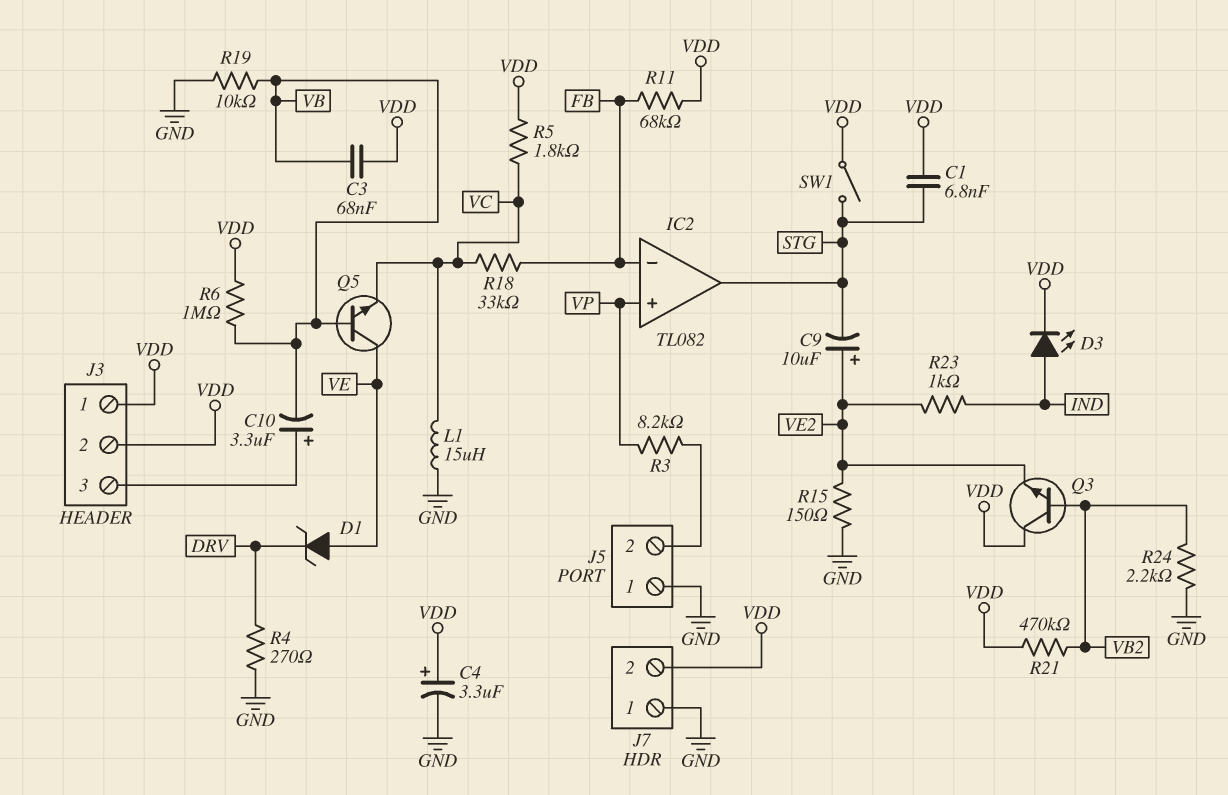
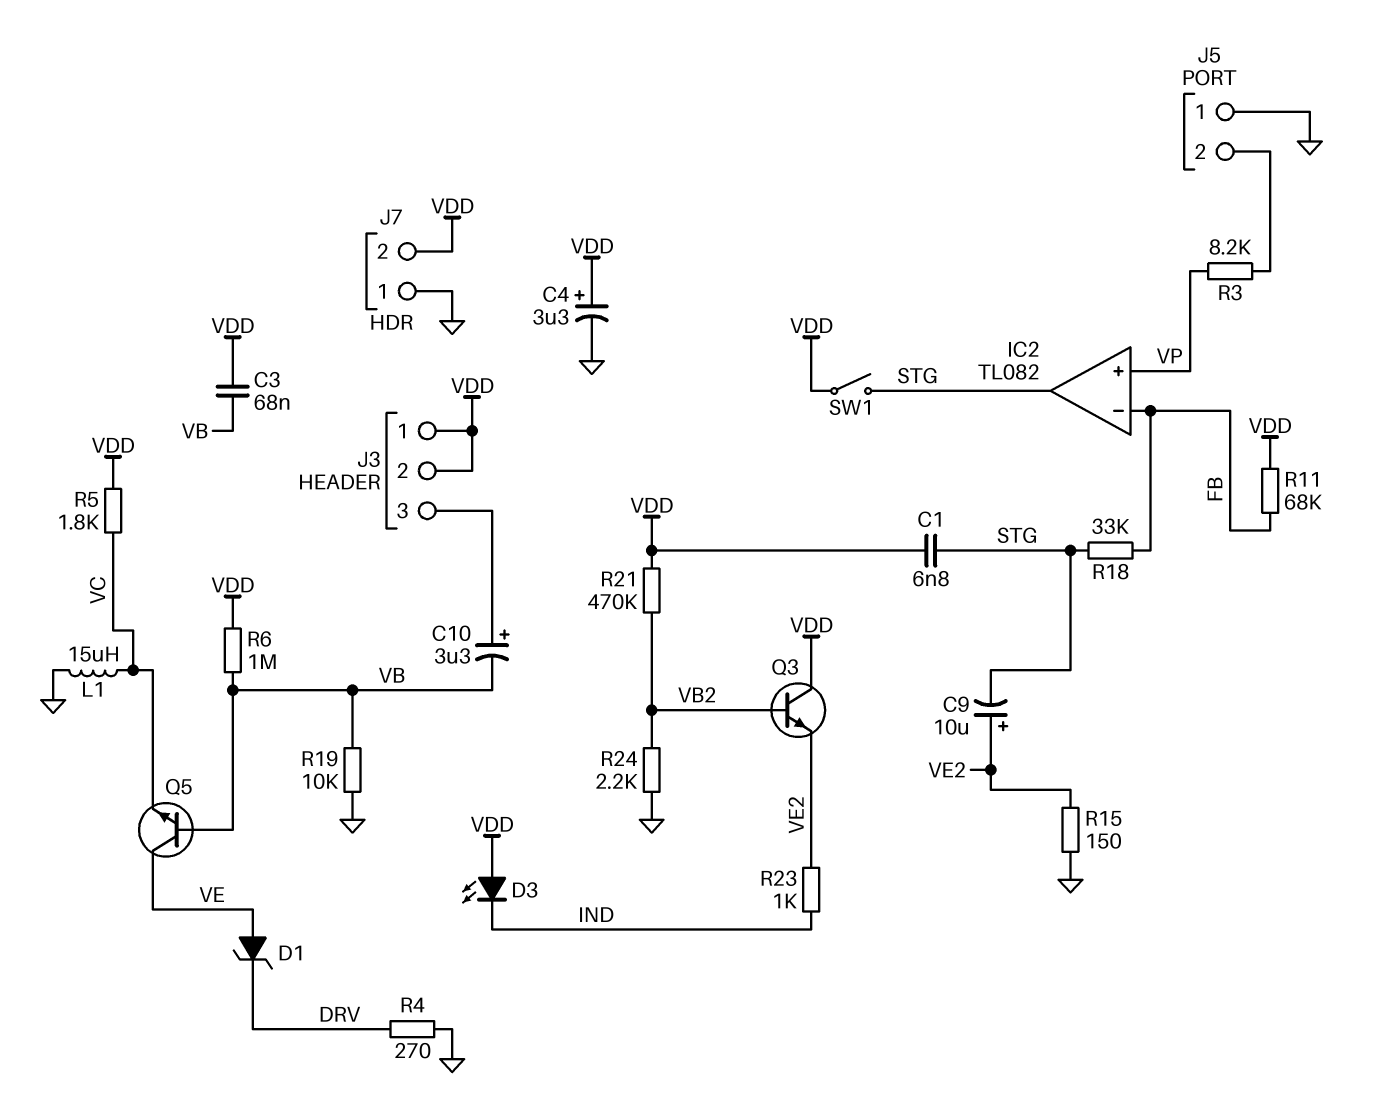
D3: LED (A IND, K VDD) -> LED (A VDD, K IND)
R18: 33k (FB, VC) -> 33k (FB, STG)

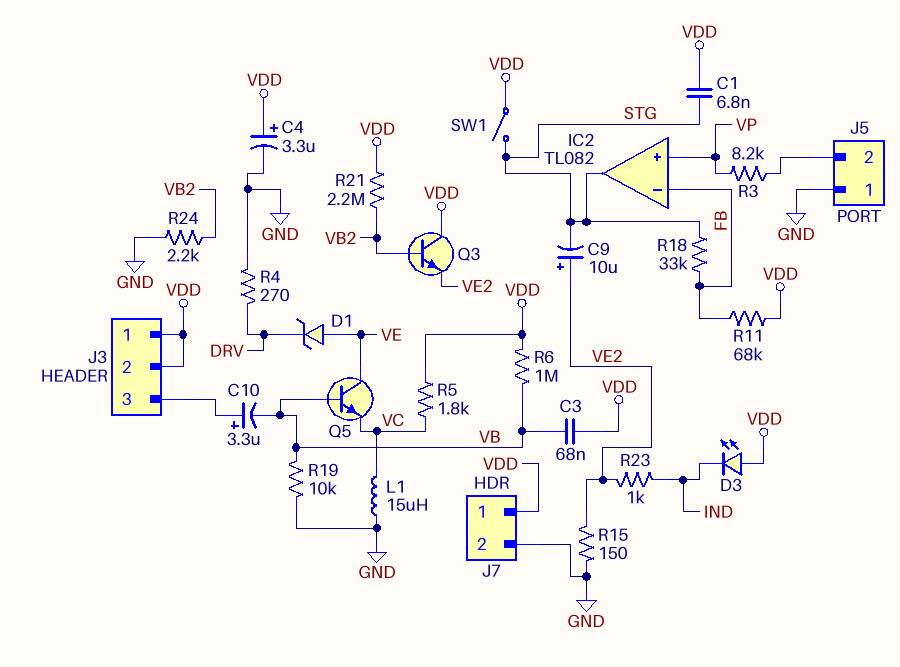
J7 pin 1: GND -> VDD
J7 pin 2: VDD -> GND
R21: 470k (VB2, VDD) -> 2.2M (VB2, VDD)

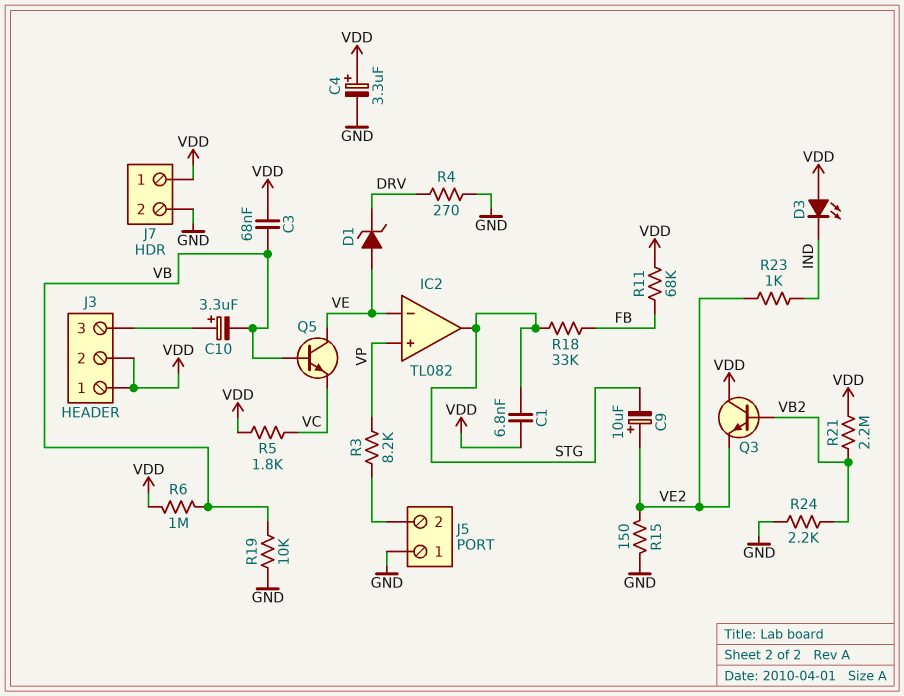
IC2 pin in-: FB -> VE
L1: 15uH (GND, VC) -> none
SW1: switch (STG, VDD) -> none

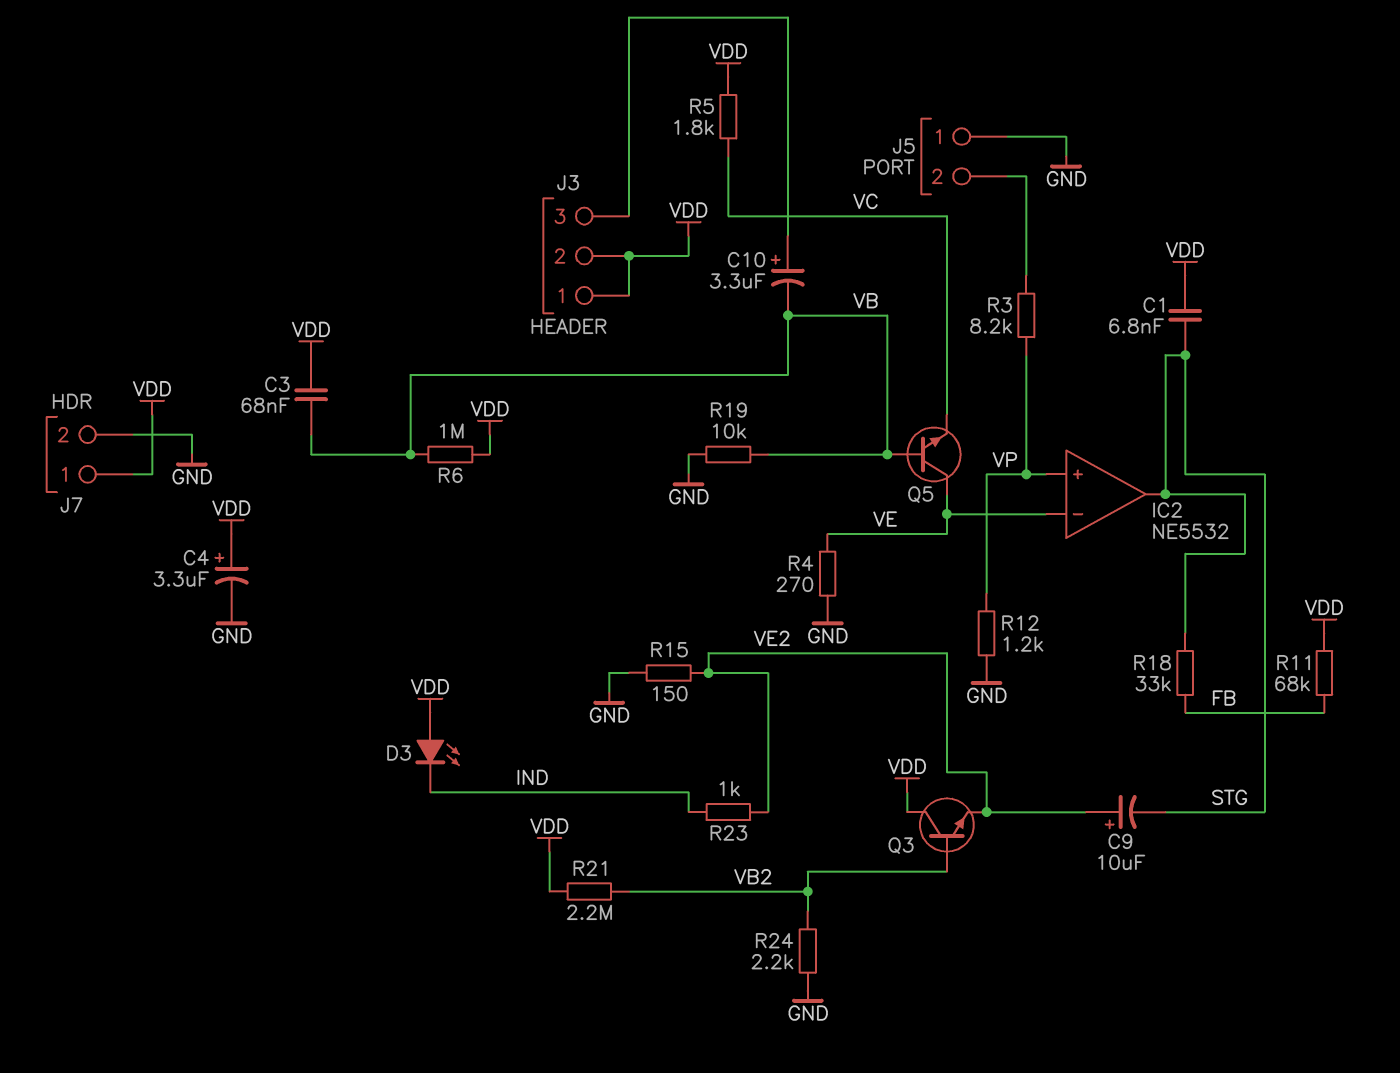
D1: zener (A VE, K DRV) -> none
IC2: TL082 -> NE5532
R4: 270 (DRV, GND) -> 270 (GND, VE)
R12: none -> 1.2k (GND, VP)

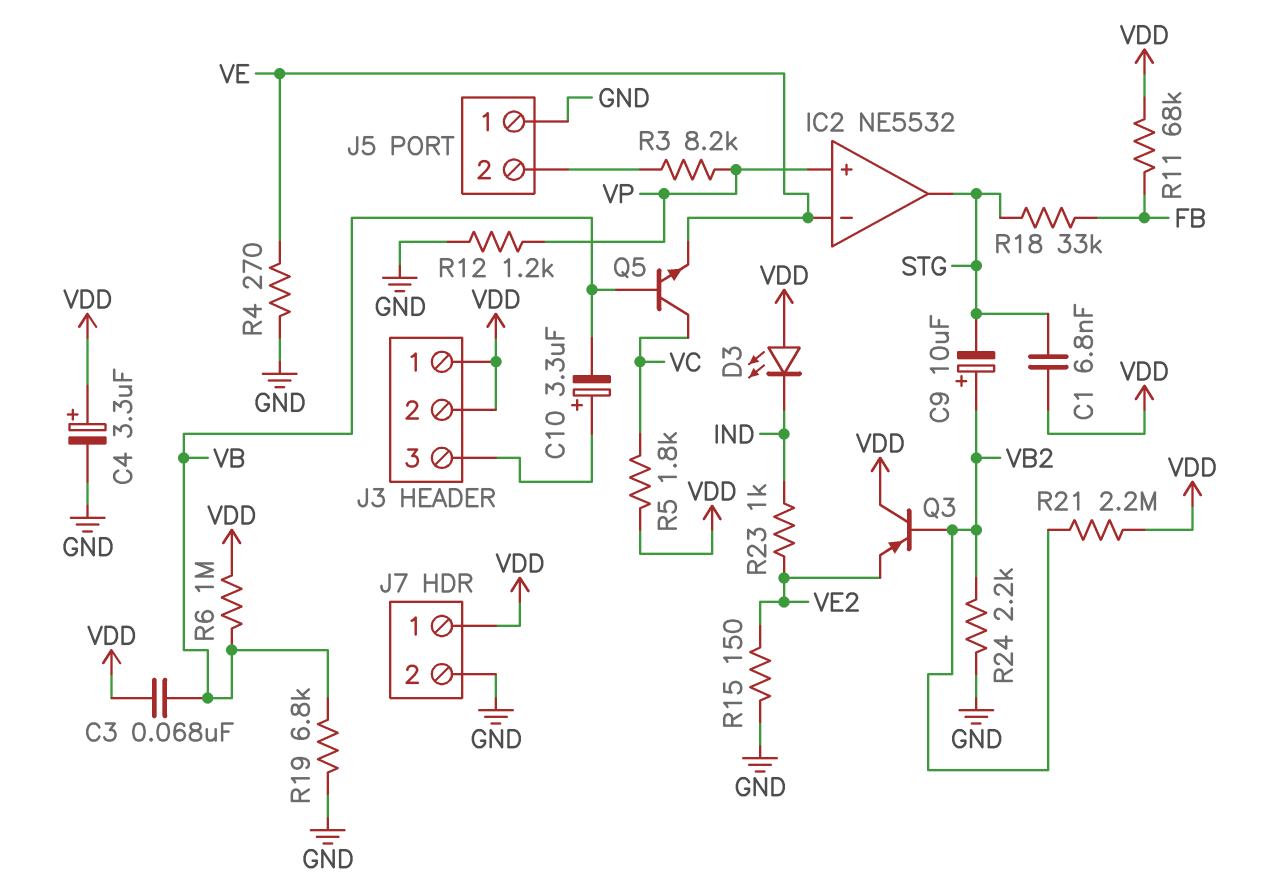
C9: 10uF (plus VE2, minus STG) -> 10uF (plus VB2, minus STG)
Q3: NPN (B VB2, C VDD, E VE2) -> PNP (B VB2, C VDD, E VE2)
Q5: NPN (B VB, C VE, E VC) -> NPN (B VB, C VC, E VE)
R19: 10k (GND, VB) -> 6.8k (GND, VB)

